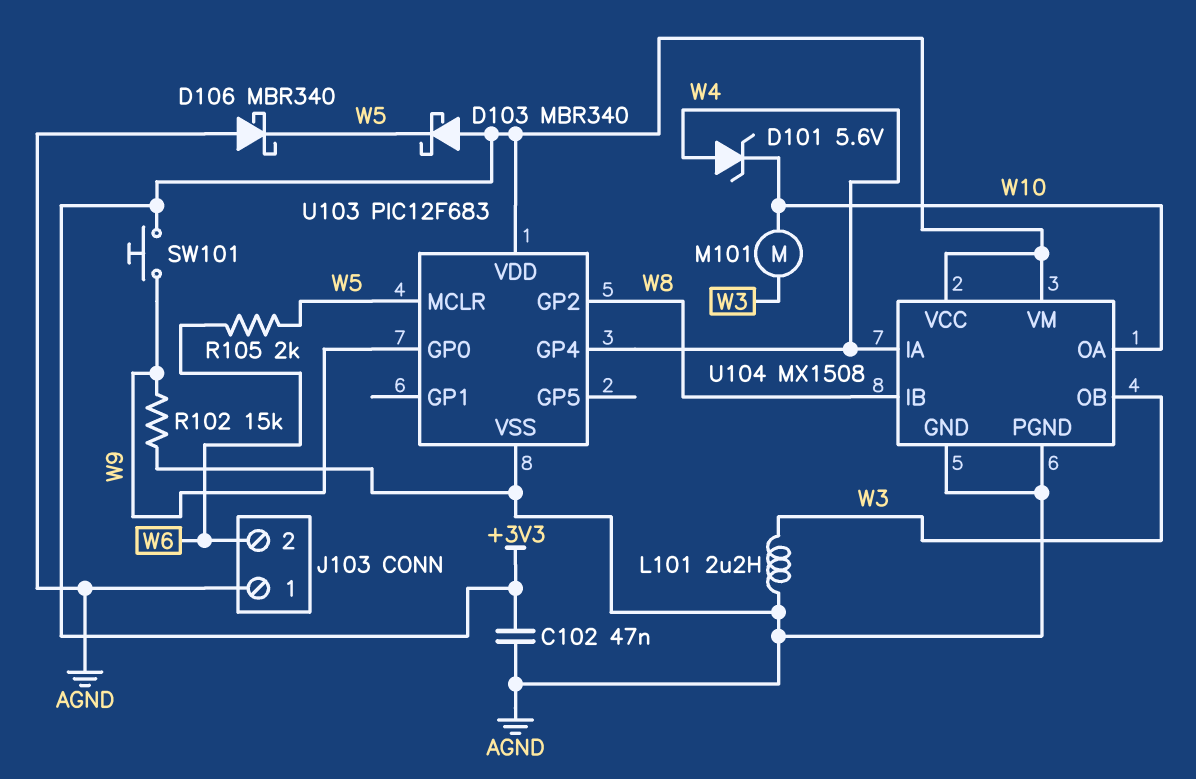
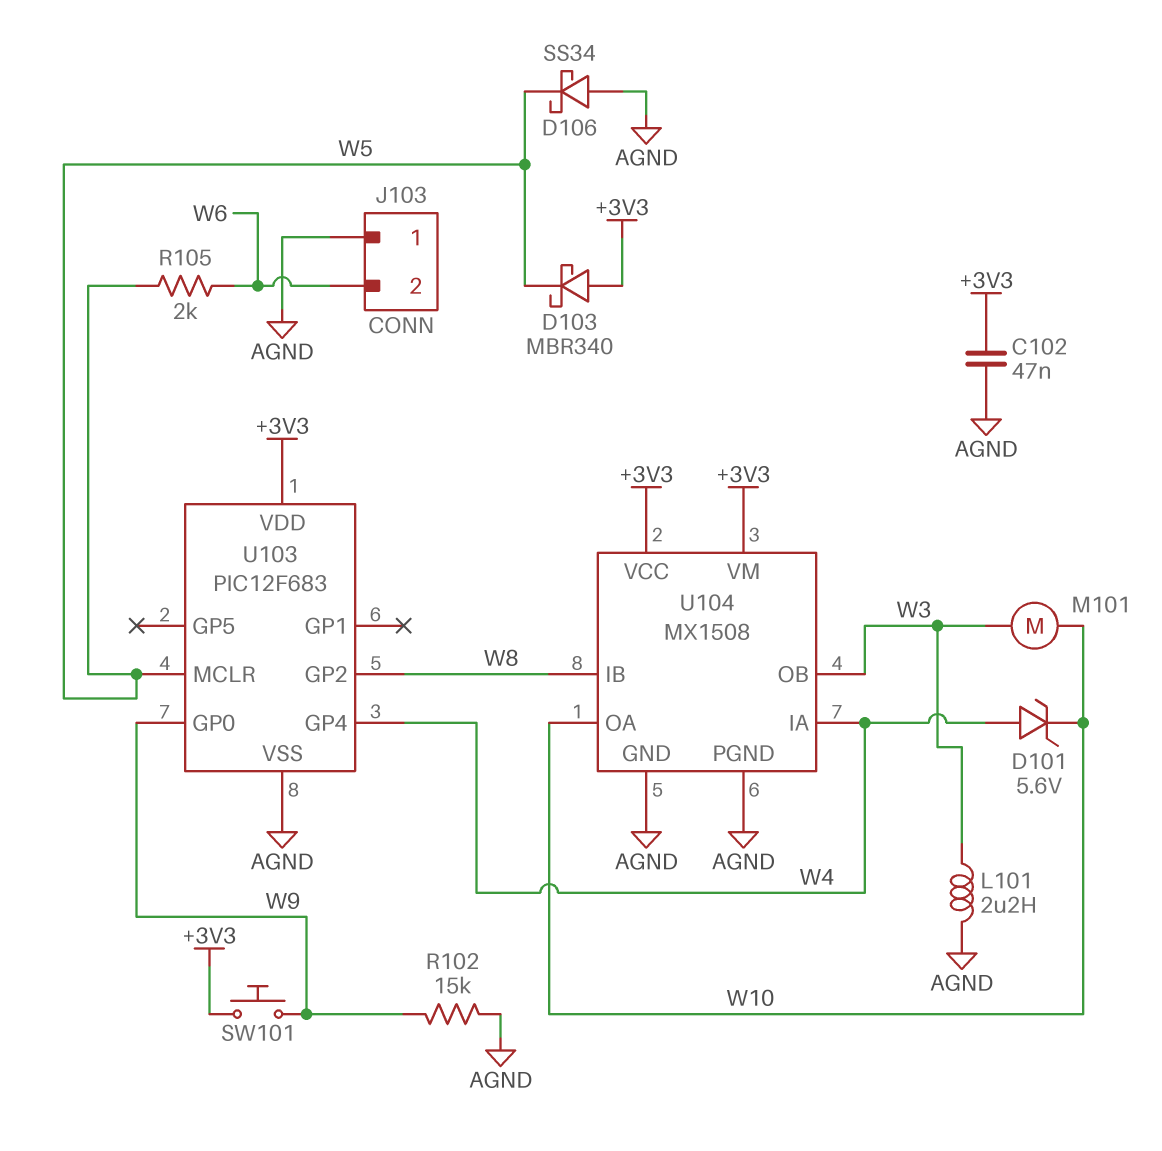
D106: schottky MBR340 (A AGND, K W5) -> schottky SS34 (A AGND, K W5)

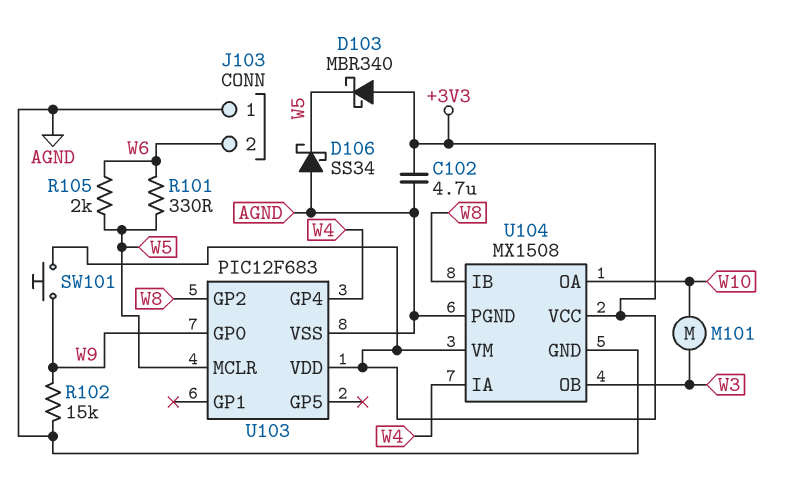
C102: 47nF (+3V3, AGND) -> 4.7uF (+3V3, AGND)
D101: zener 5.6V (A W4, K W10) -> none
L101: 2.2uH (AGND, W3) -> none
R101: none -> 330 (W5, W6)

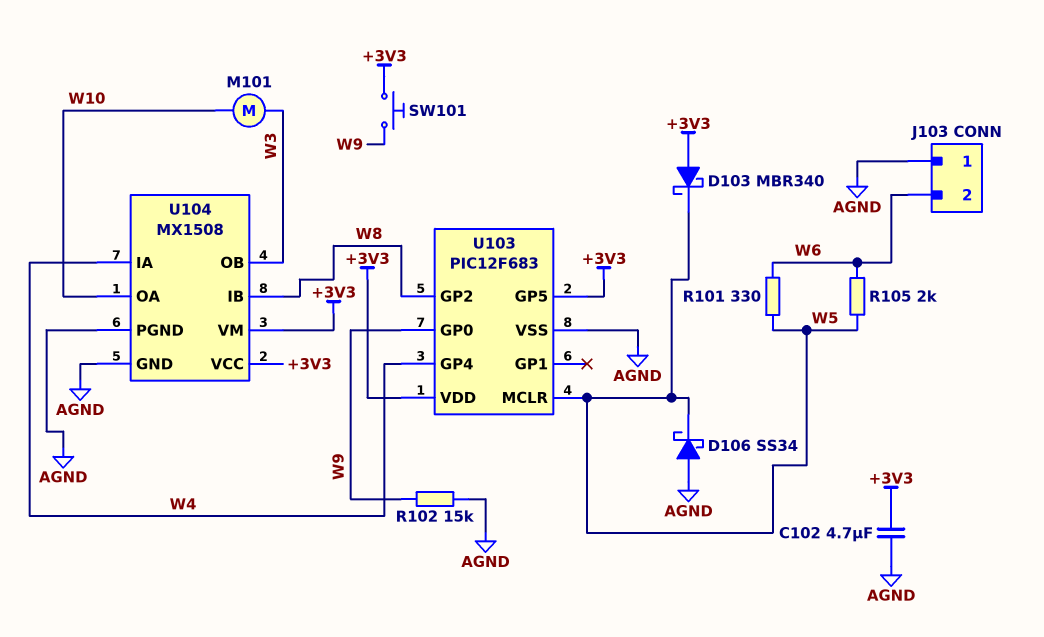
U103 pin GP5: none -> +3V3

